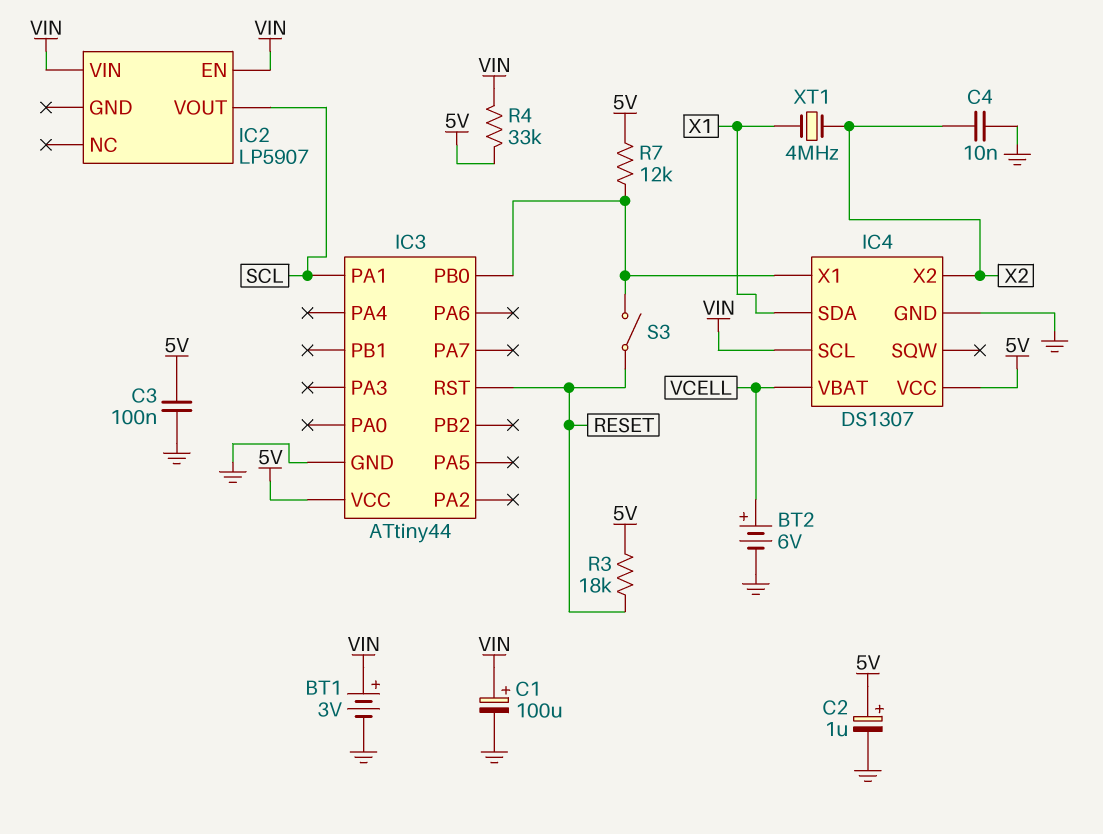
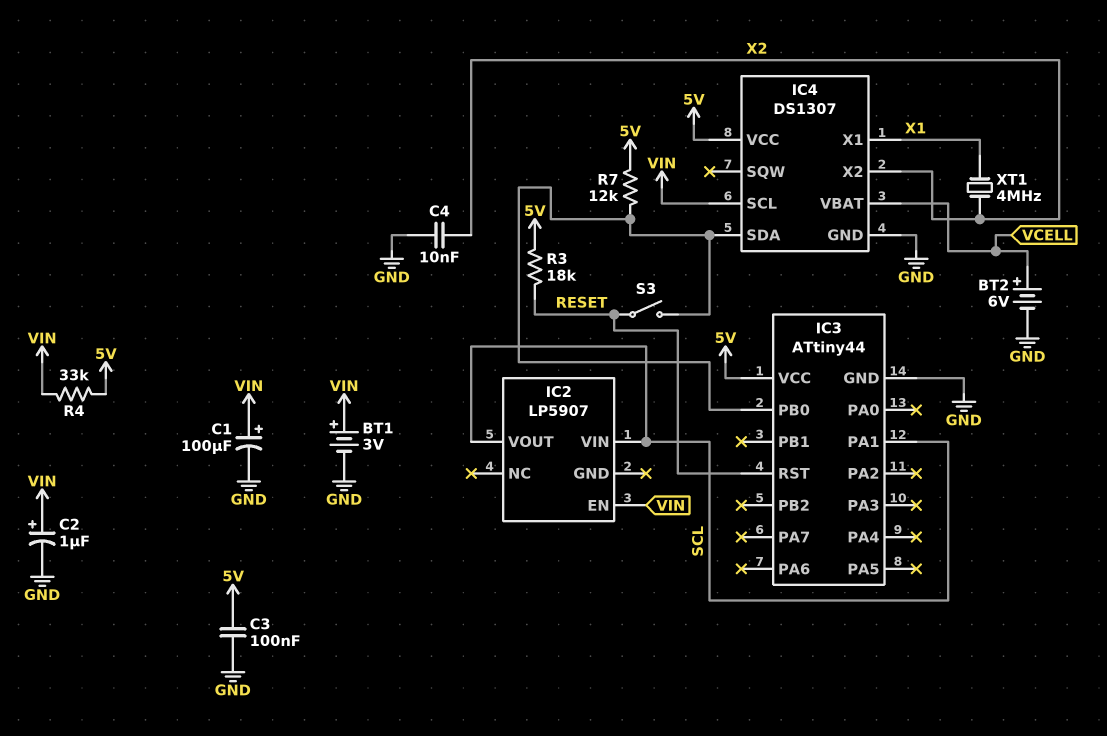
C2: 1uF (plus 5V, minus GND) -> 1uF (plus VIN, minus GND)
IC2 pin VIN: VIN -> SCL
IC4 pin SDA: X1 -> IC3/PB0
IC4 pin X1: IC3/PB0 -> X1

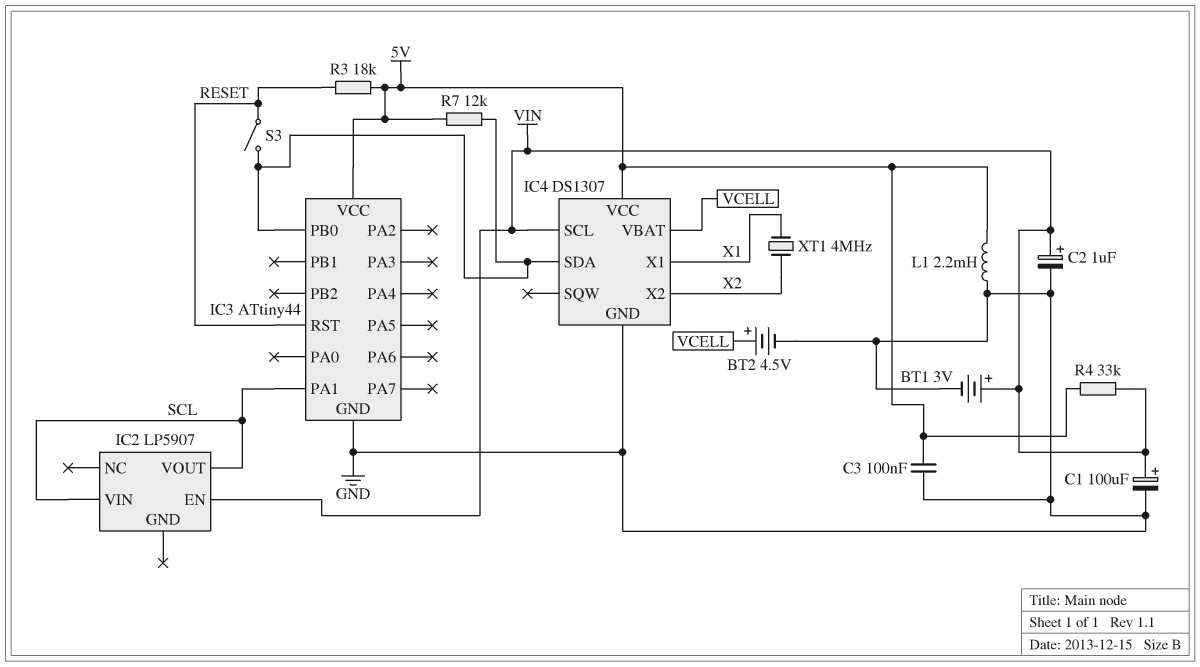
BT2: 6V (plus VCELL, minus GND) -> 4.5V (plus VCELL, minus GND)
C4: 10nF (GND, X2) -> none
L1: none -> 2.2mH (5V, GND)

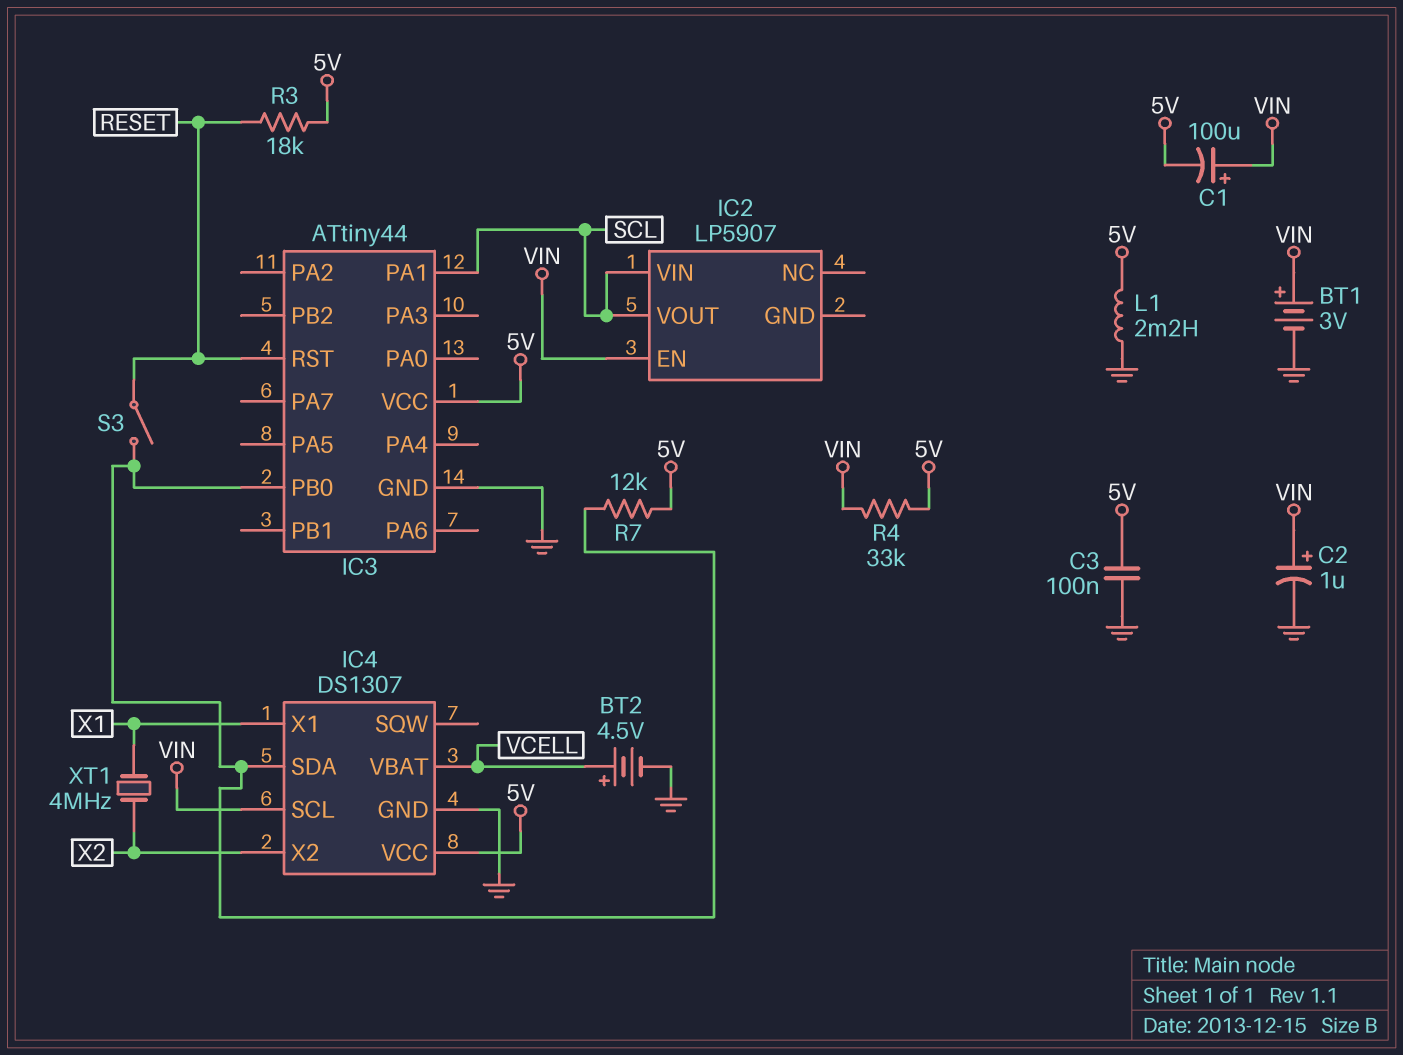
C1: 100uF (plus VIN, minus GND) -> 100uF (plus VIN, minus 5V)

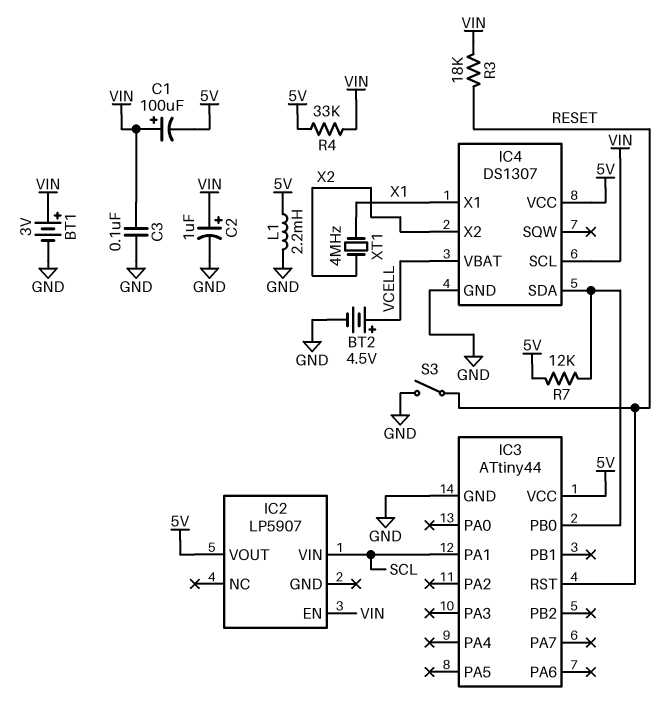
C3: 100nF (5V, GND) -> 100nF (GND, VIN)
IC2 pin VOUT: SCL -> 5V
R3: 18k (5V, RESET) -> 18k (RESET, VIN)
S3: switch (IC3/PB0, RESET) -> switch (GND, RESET)

